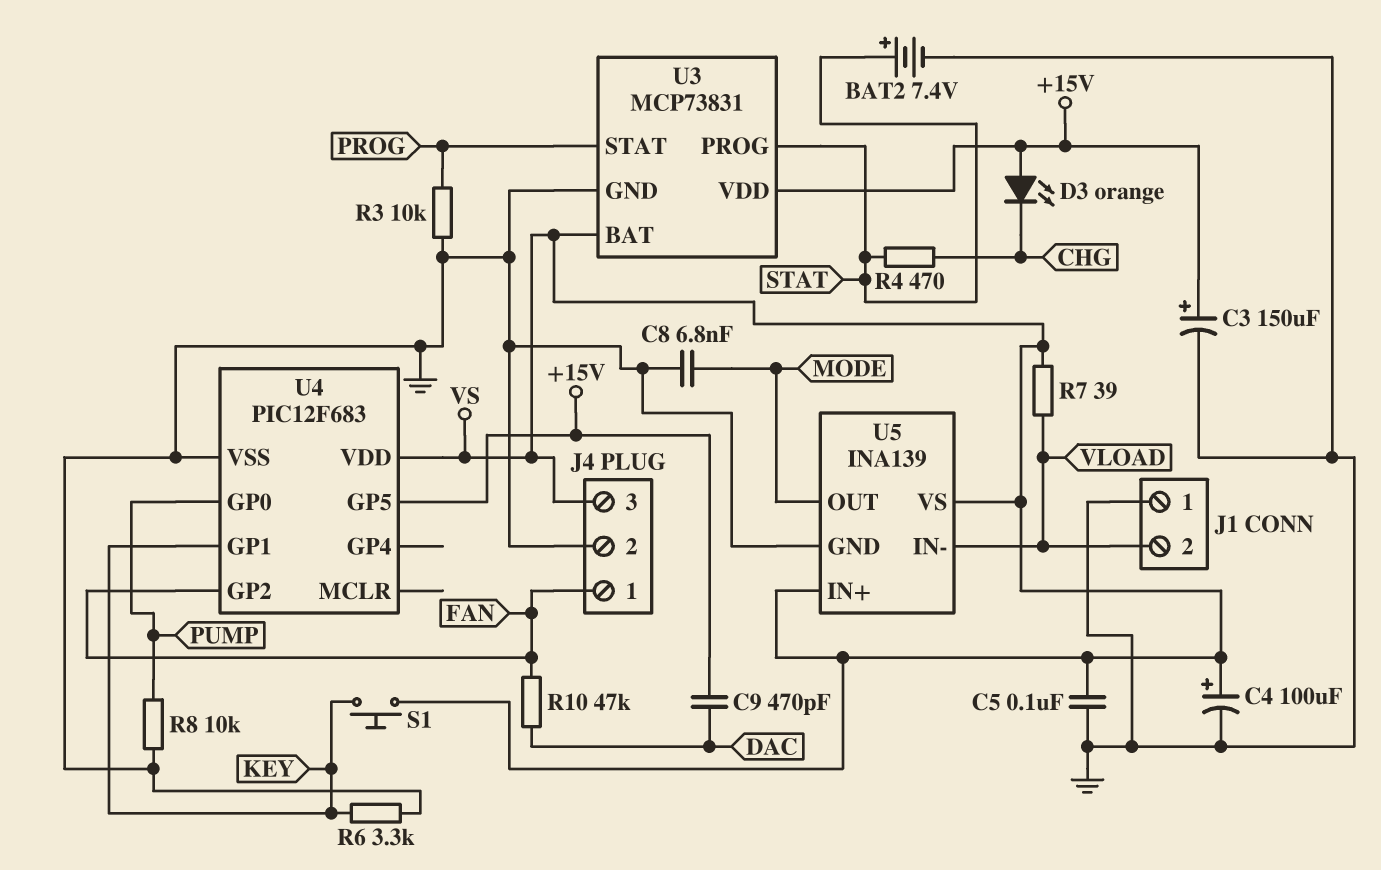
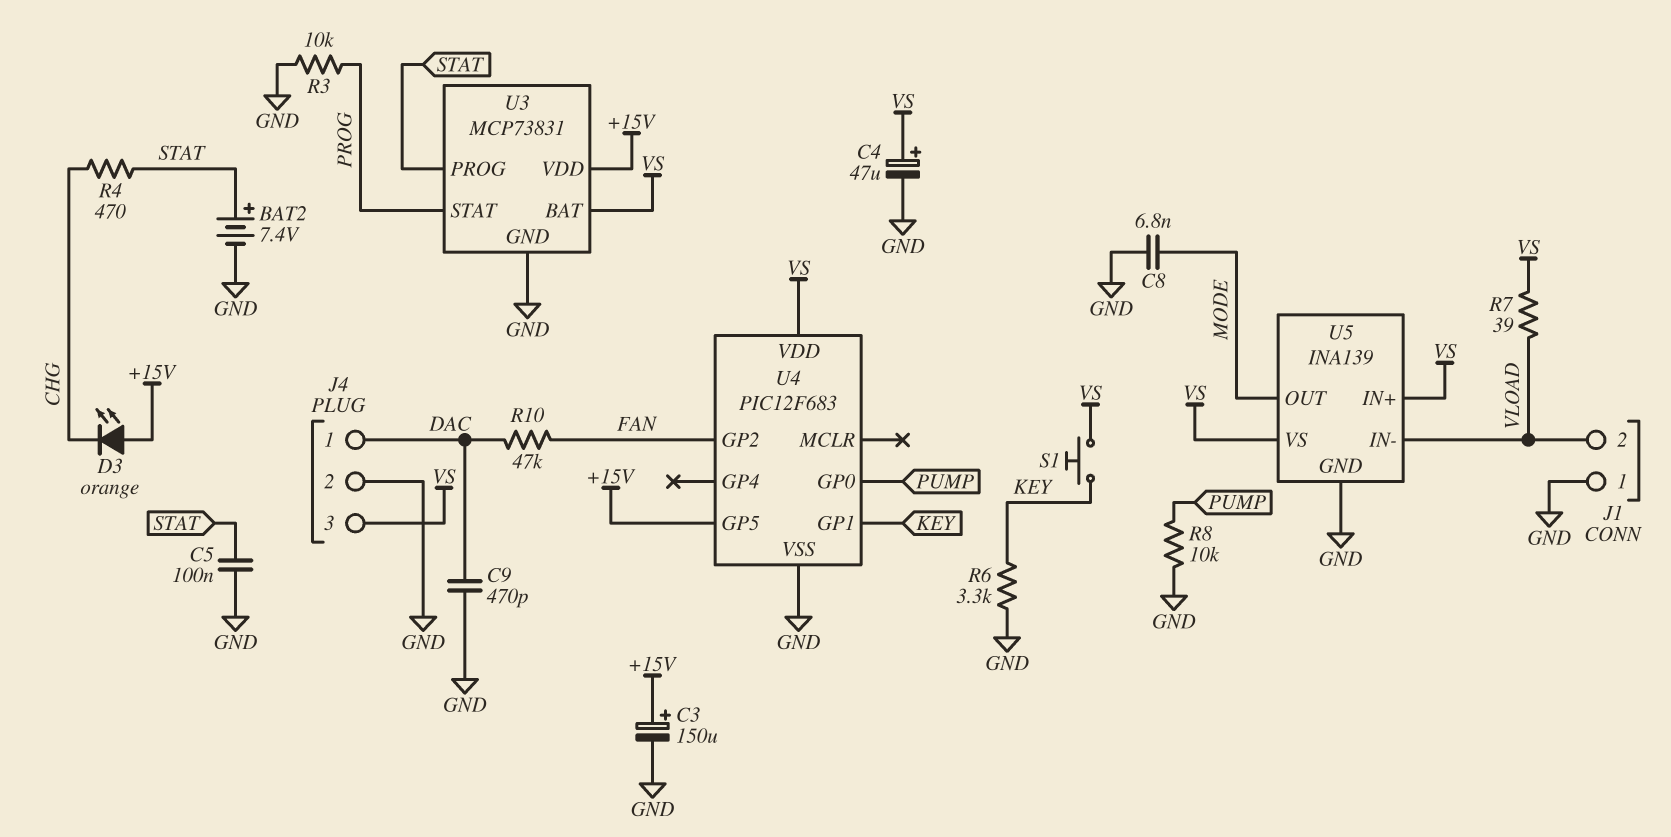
C4: 100uF (plus VS, minus GND) -> 47uF (plus VS, minus GND)
C5: 100nF (GND, VS) -> 100nF (GND, STAT)
C9: 470pF (+15V, DAC) -> 470pF (DAC, GND)
J4 pin 1: FAN -> DAC

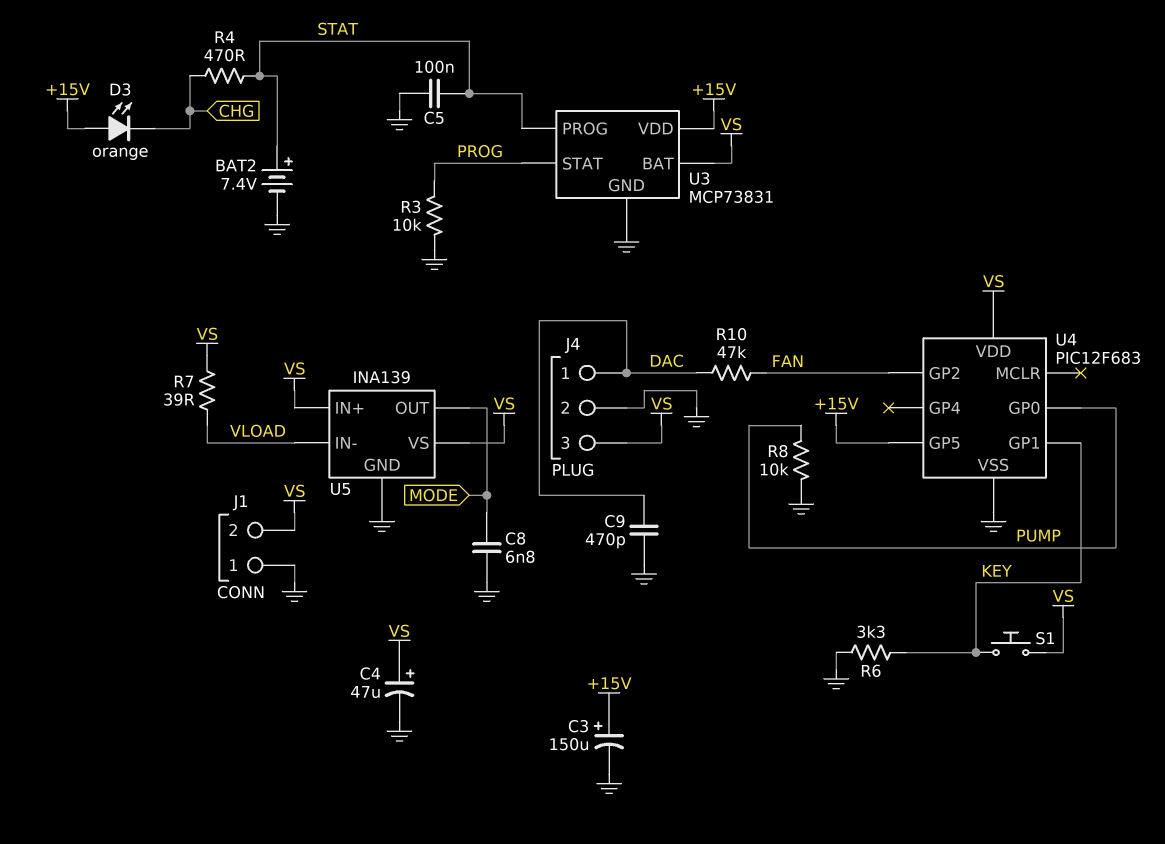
J1 pin 2: VLOAD -> VS

